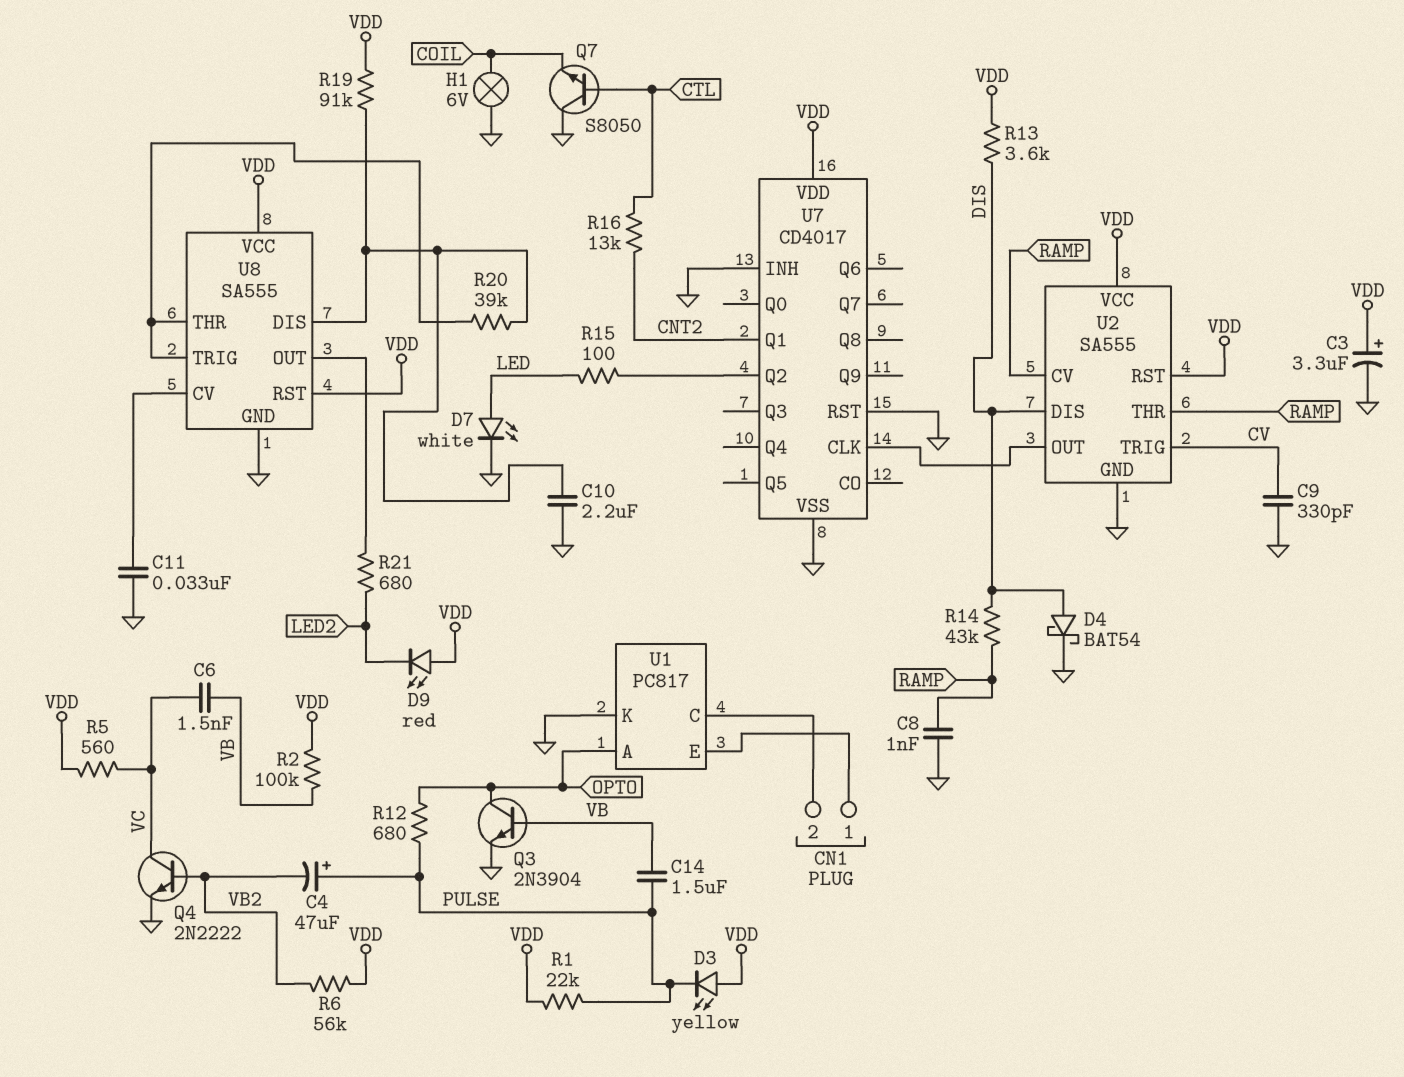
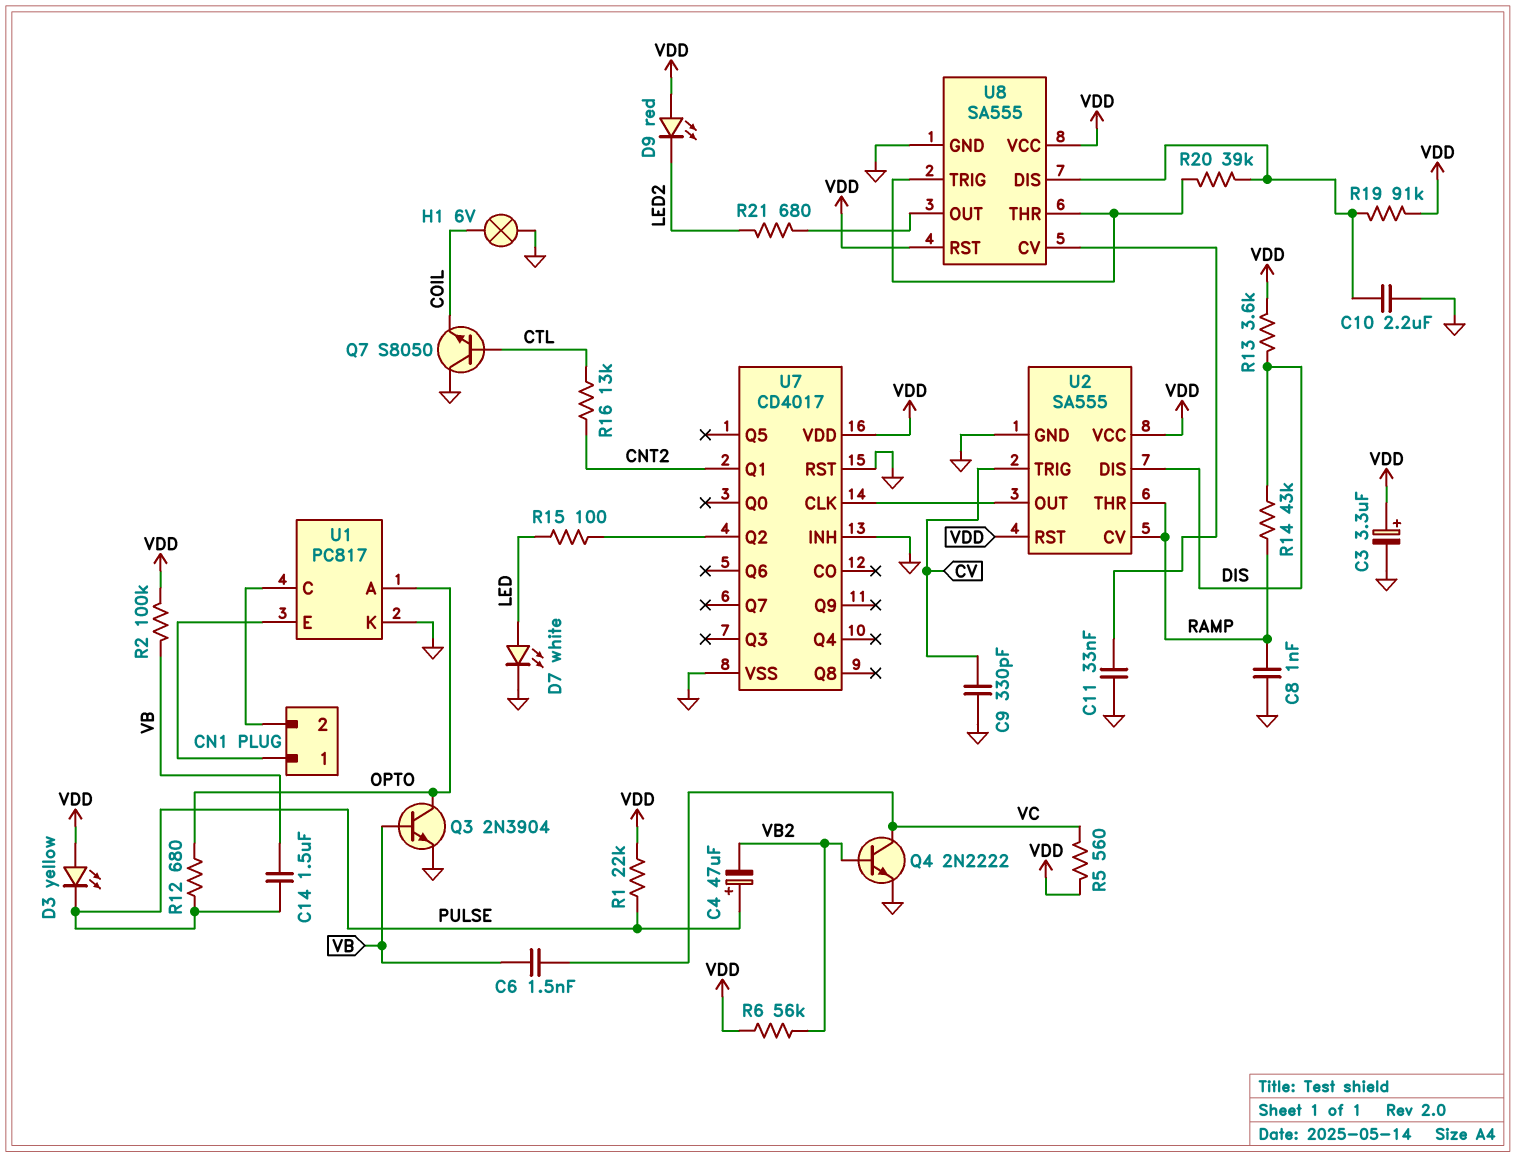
D4: schottky BAT54 (A DIS, K GND) -> none

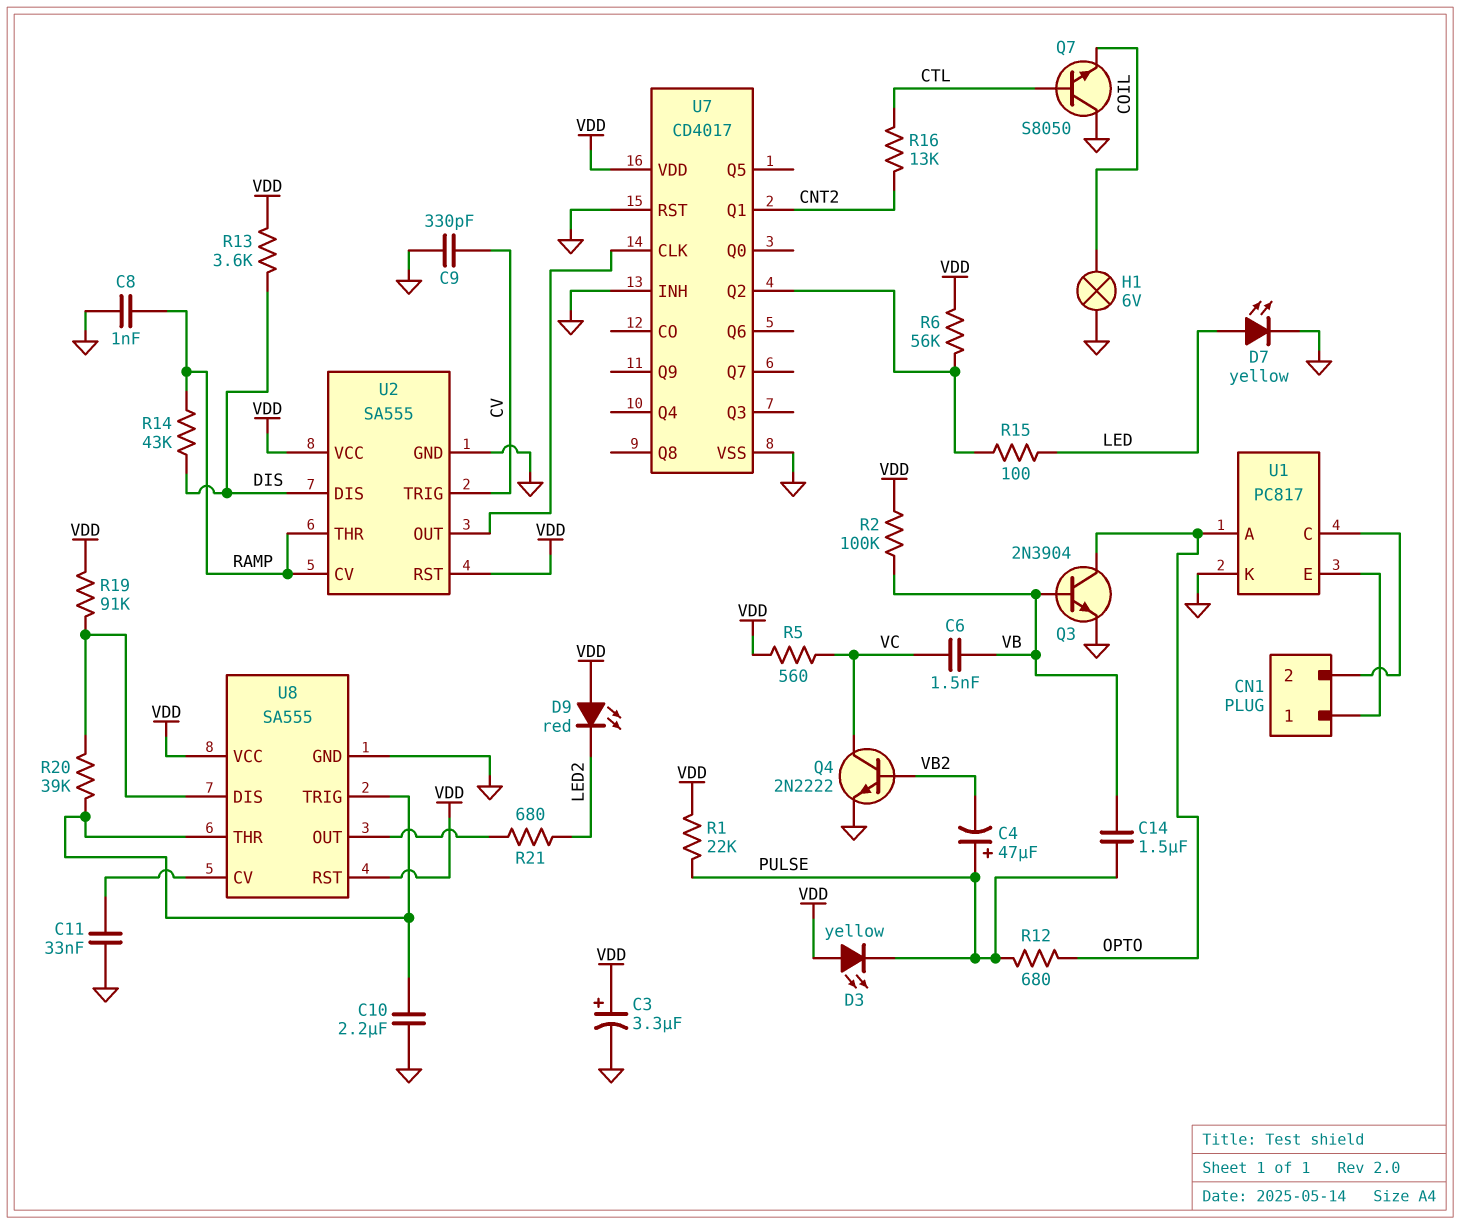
C10: 2.2uF (GND, U8/DIS) -> 2.2uF (GND, U8/THR)
D7: LED white (A LED, K GND) -> LED yellow (A LED, K GND)
R6: 56k (VB2, VDD) -> 56k (U7/Q2, VDD)

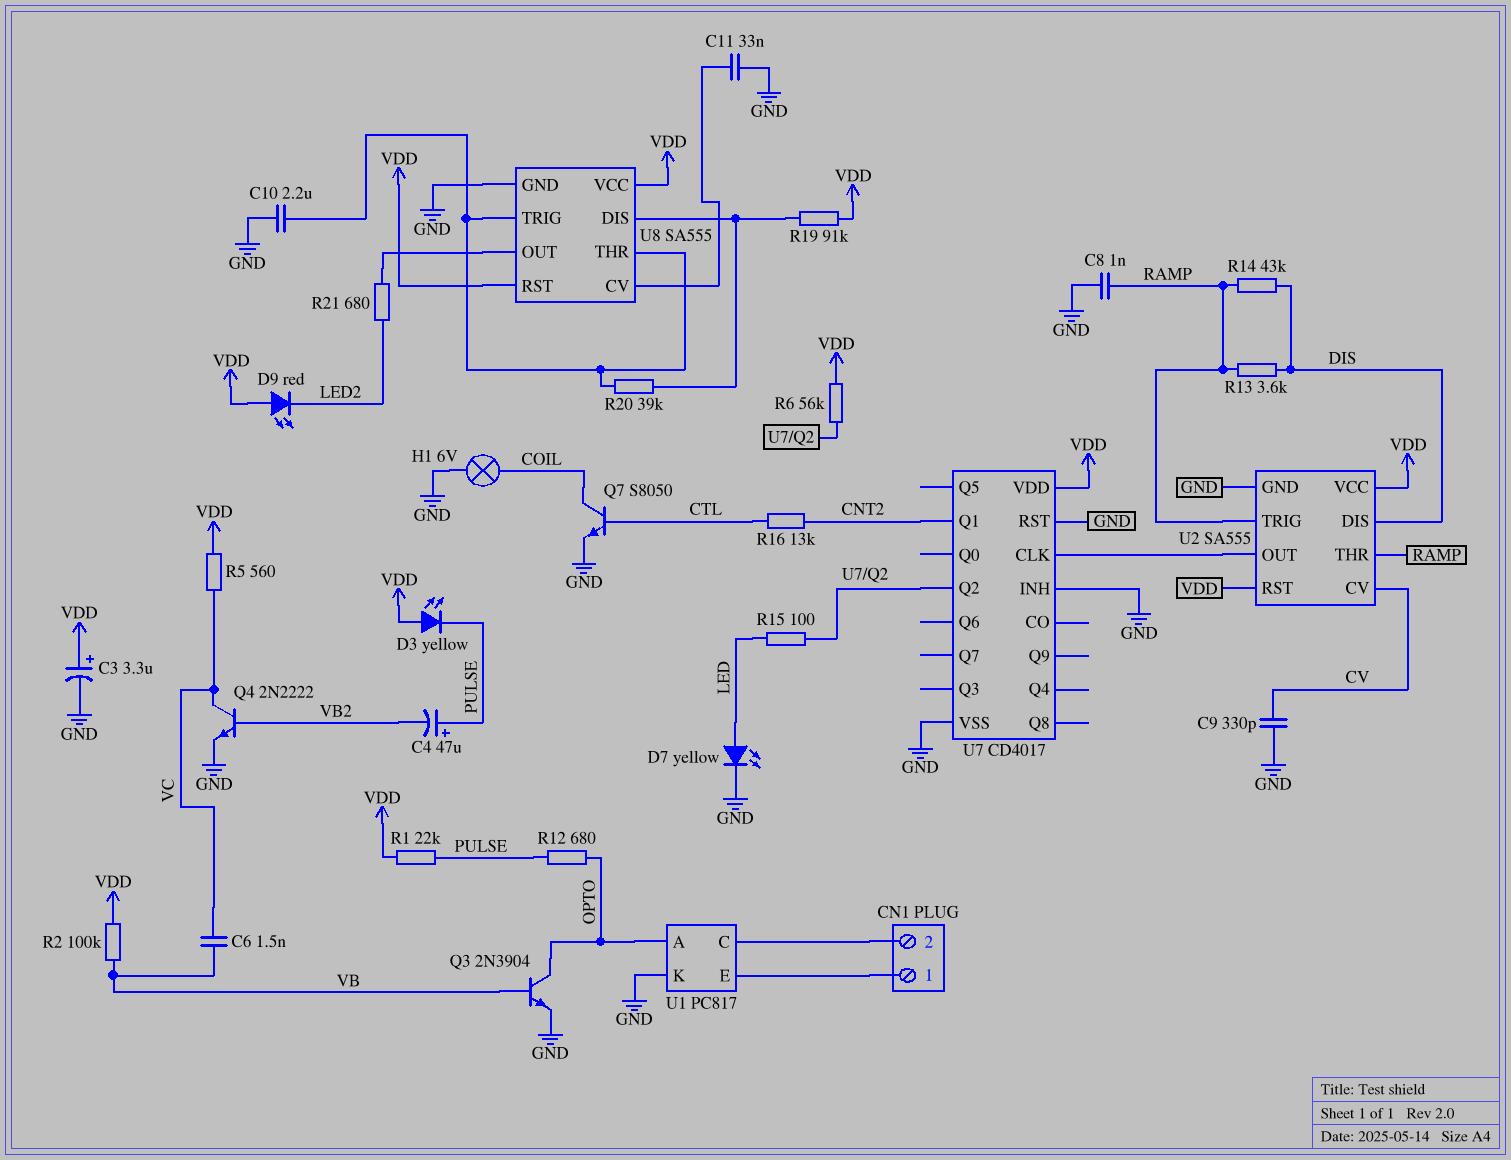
C14: 1.5uF (PULSE, VB) -> none
Q7: NPN S8050 (B CTL, C GND, E COIL) -> NPN S8050 (B CTL, C COIL, E GND)
R13: 3.6k (DIS, VDD) -> 3.6k (DIS, RAMP)
U2 pin CV: RAMP -> CV
U2 pin TRIG: CV -> RAMP

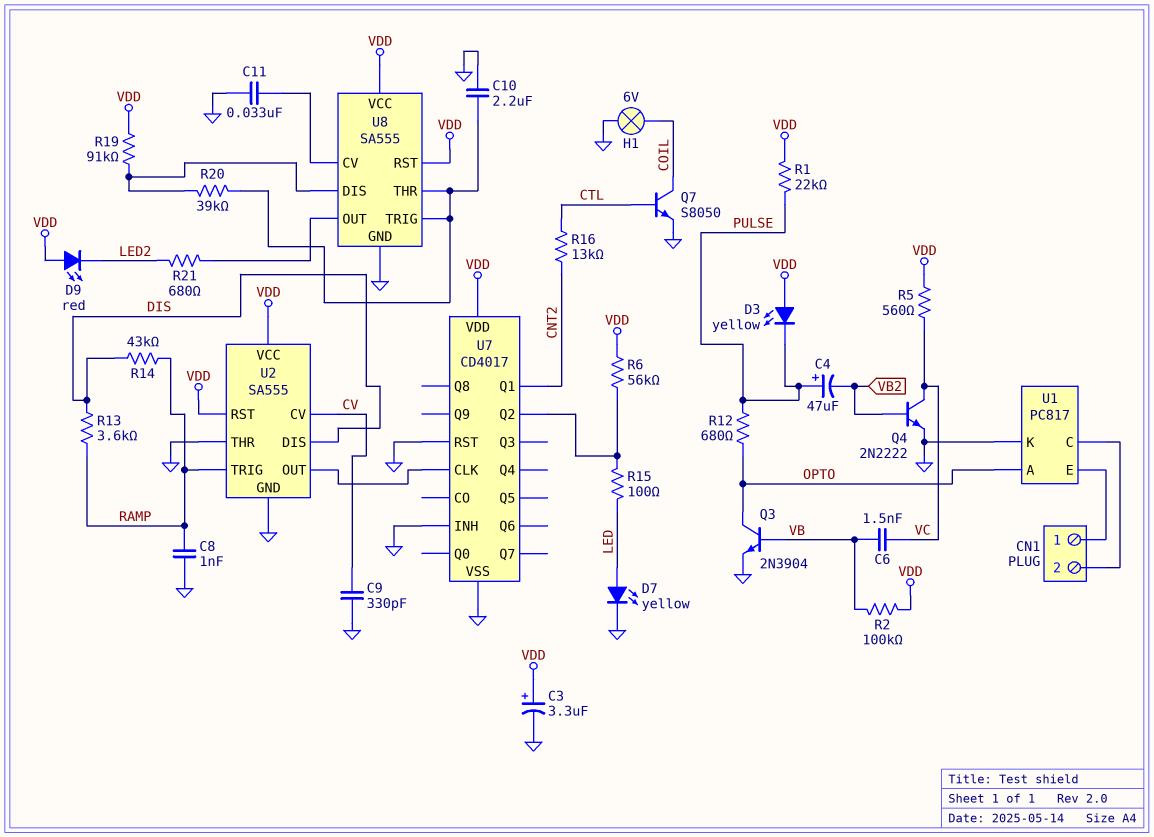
U2 pin THR: RAMP -> GND

